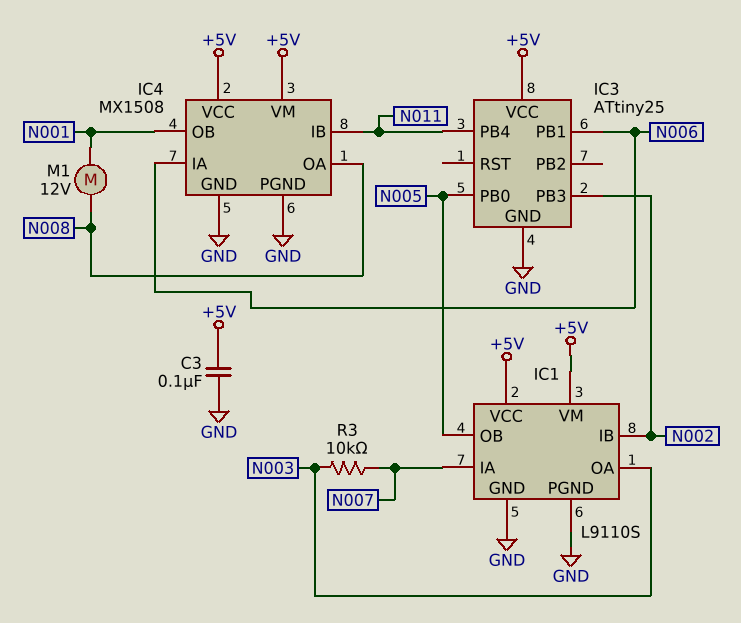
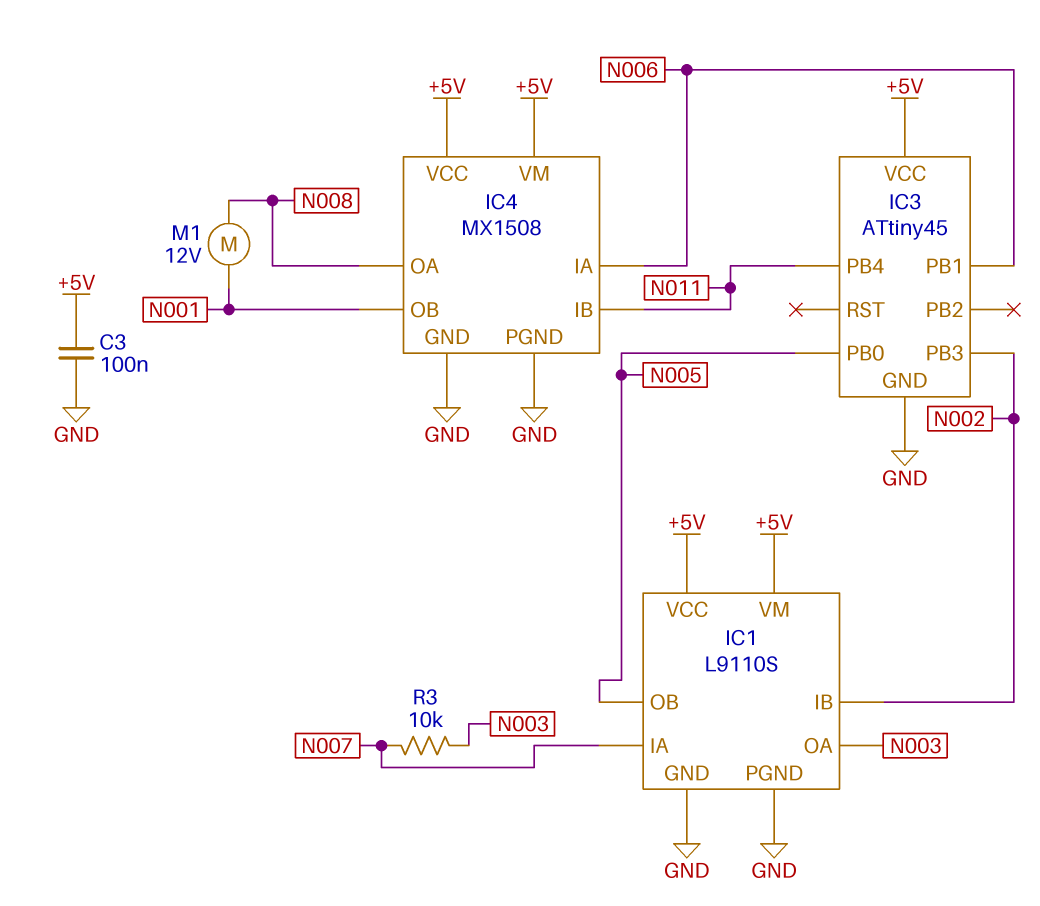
IC3: ATtiny25 -> ATtiny45

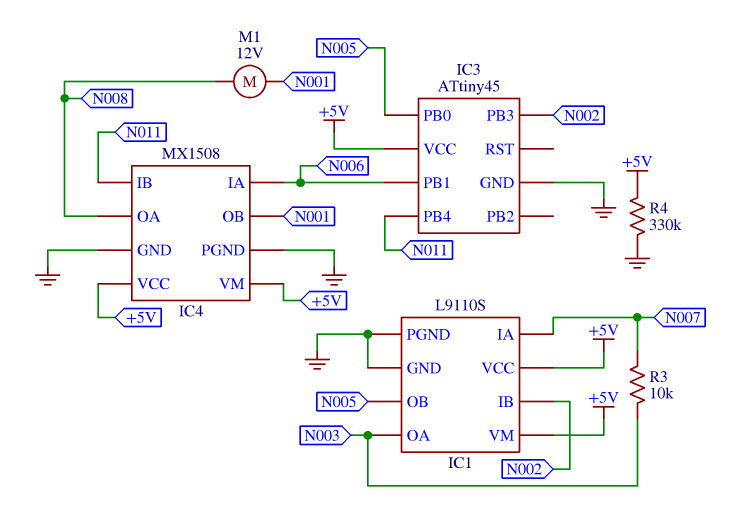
C3: 100nF (+5V, GND) -> none
R4: none -> 330k (+5V, GND)

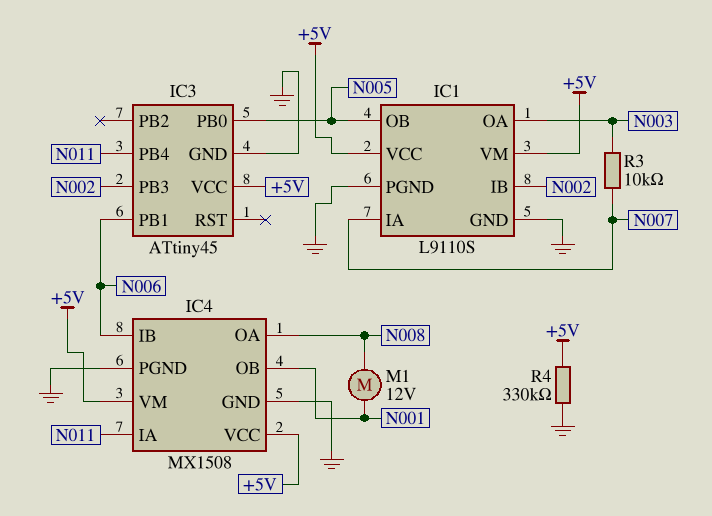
IC4 pin IA: N006 -> N011
IC4 pin IB: N011 -> N006

